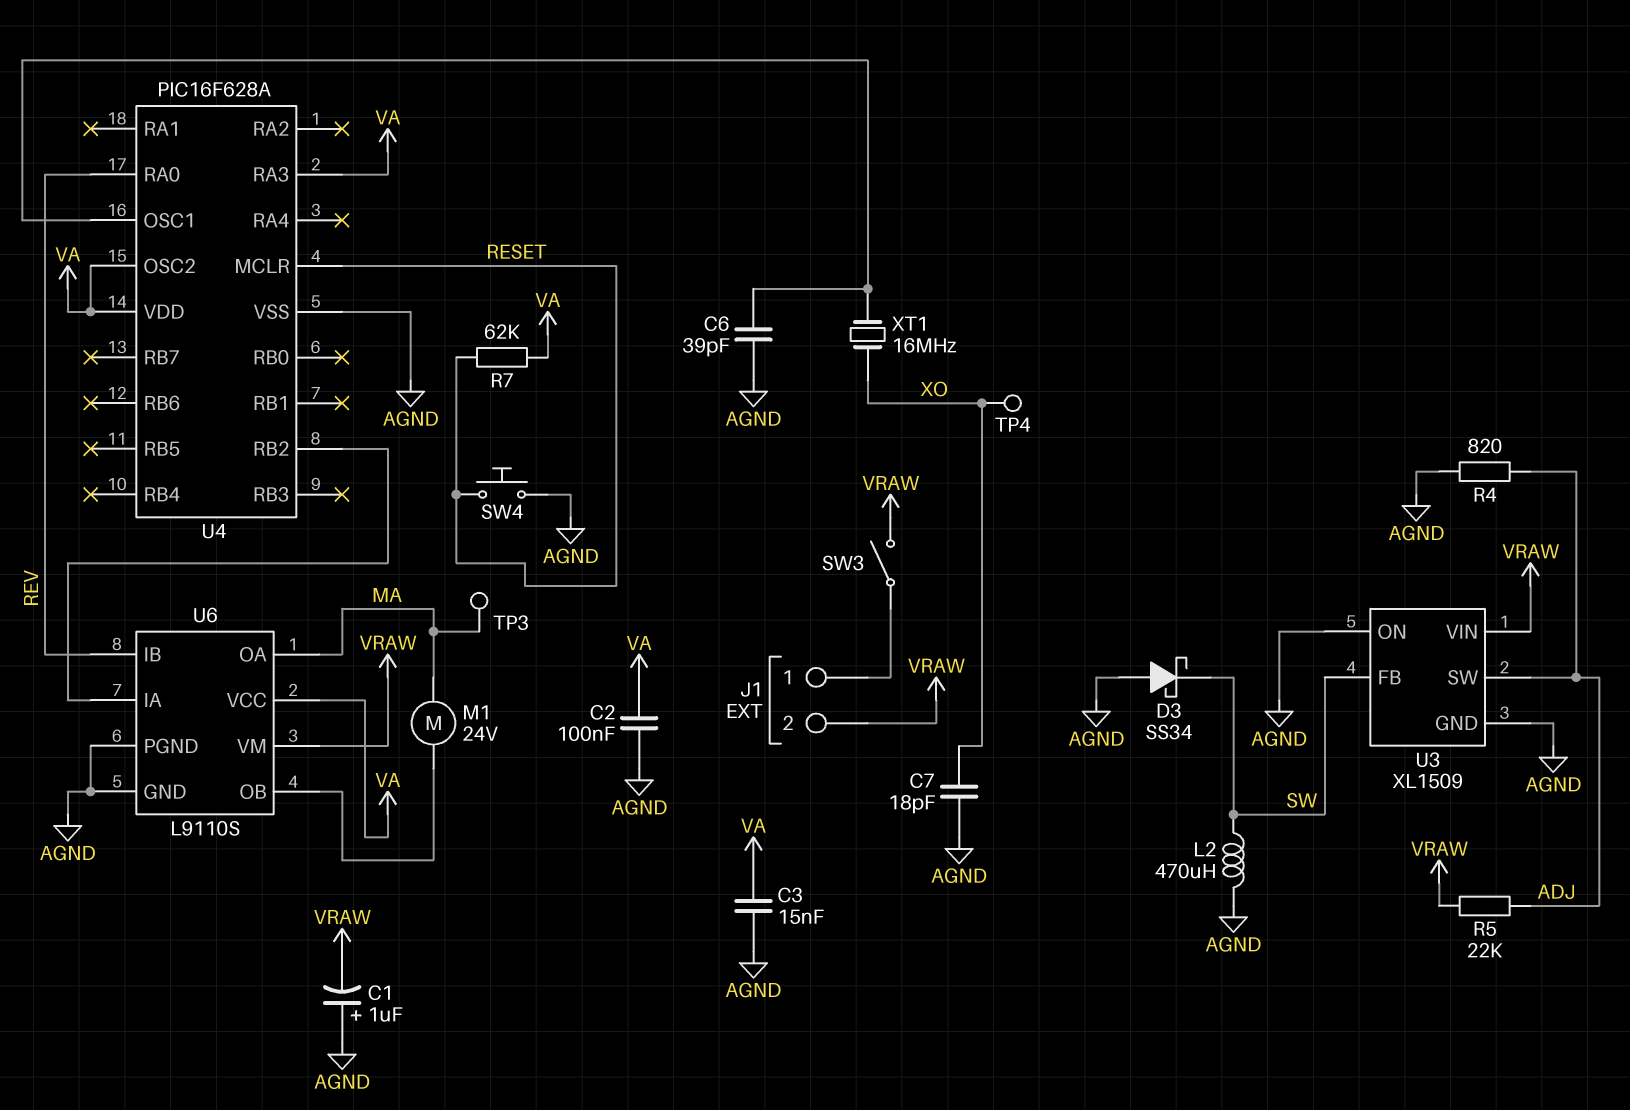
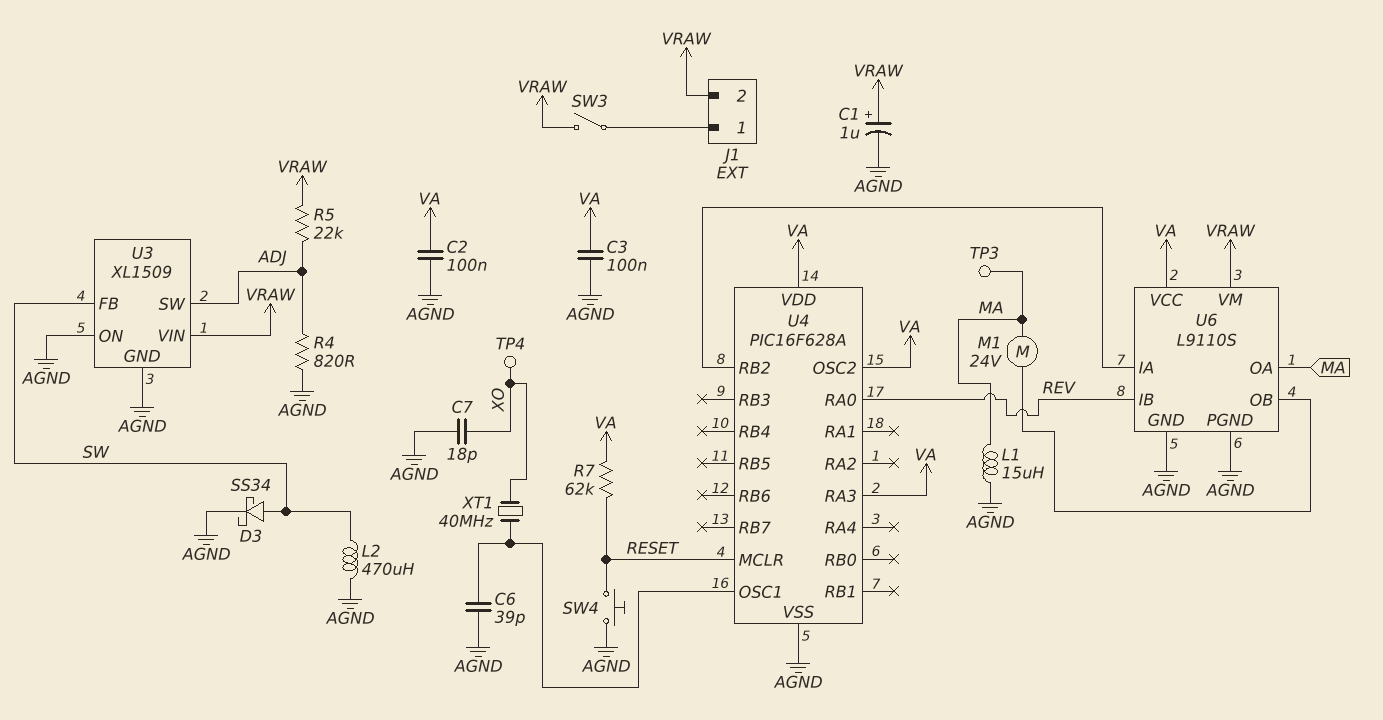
C1: 1uF (plus AGND, minus VRAW) -> 1uF (plus VRAW, minus AGND)
C3: 15nF (AGND, VA) -> 100nF (AGND, VA)
D3: schottky SS34 (A AGND, K SW) -> schottky SS34 (A SW, K AGND)
L1: none -> 15uH (AGND, MA)
XT1: 16MHz (U4/OSC1, XO) -> 40MHz (U4/OSC1, XO)

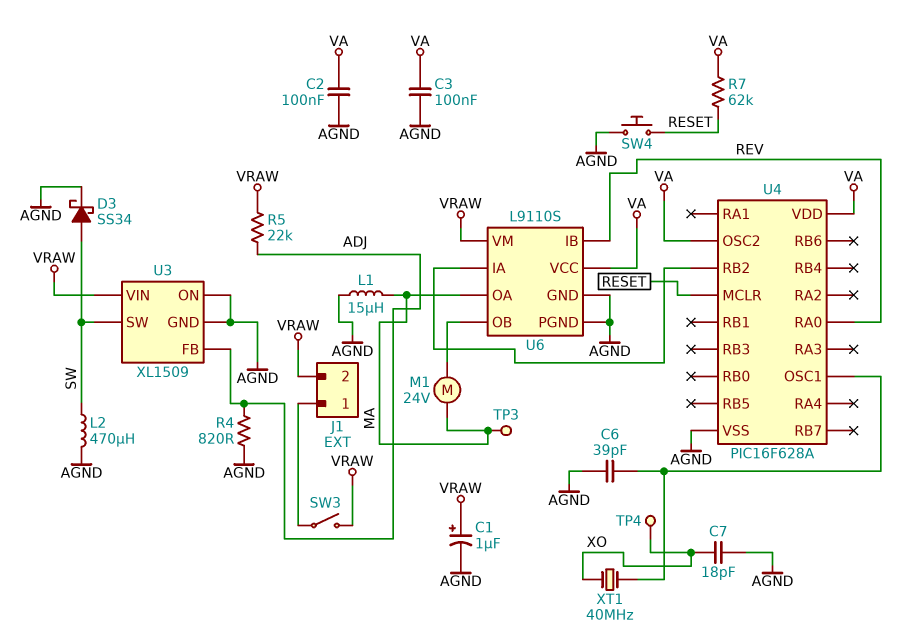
U3 pin FB: SW -> ADJ
U3 pin SW: ADJ -> SW
U4 pin RA3: VA -> none

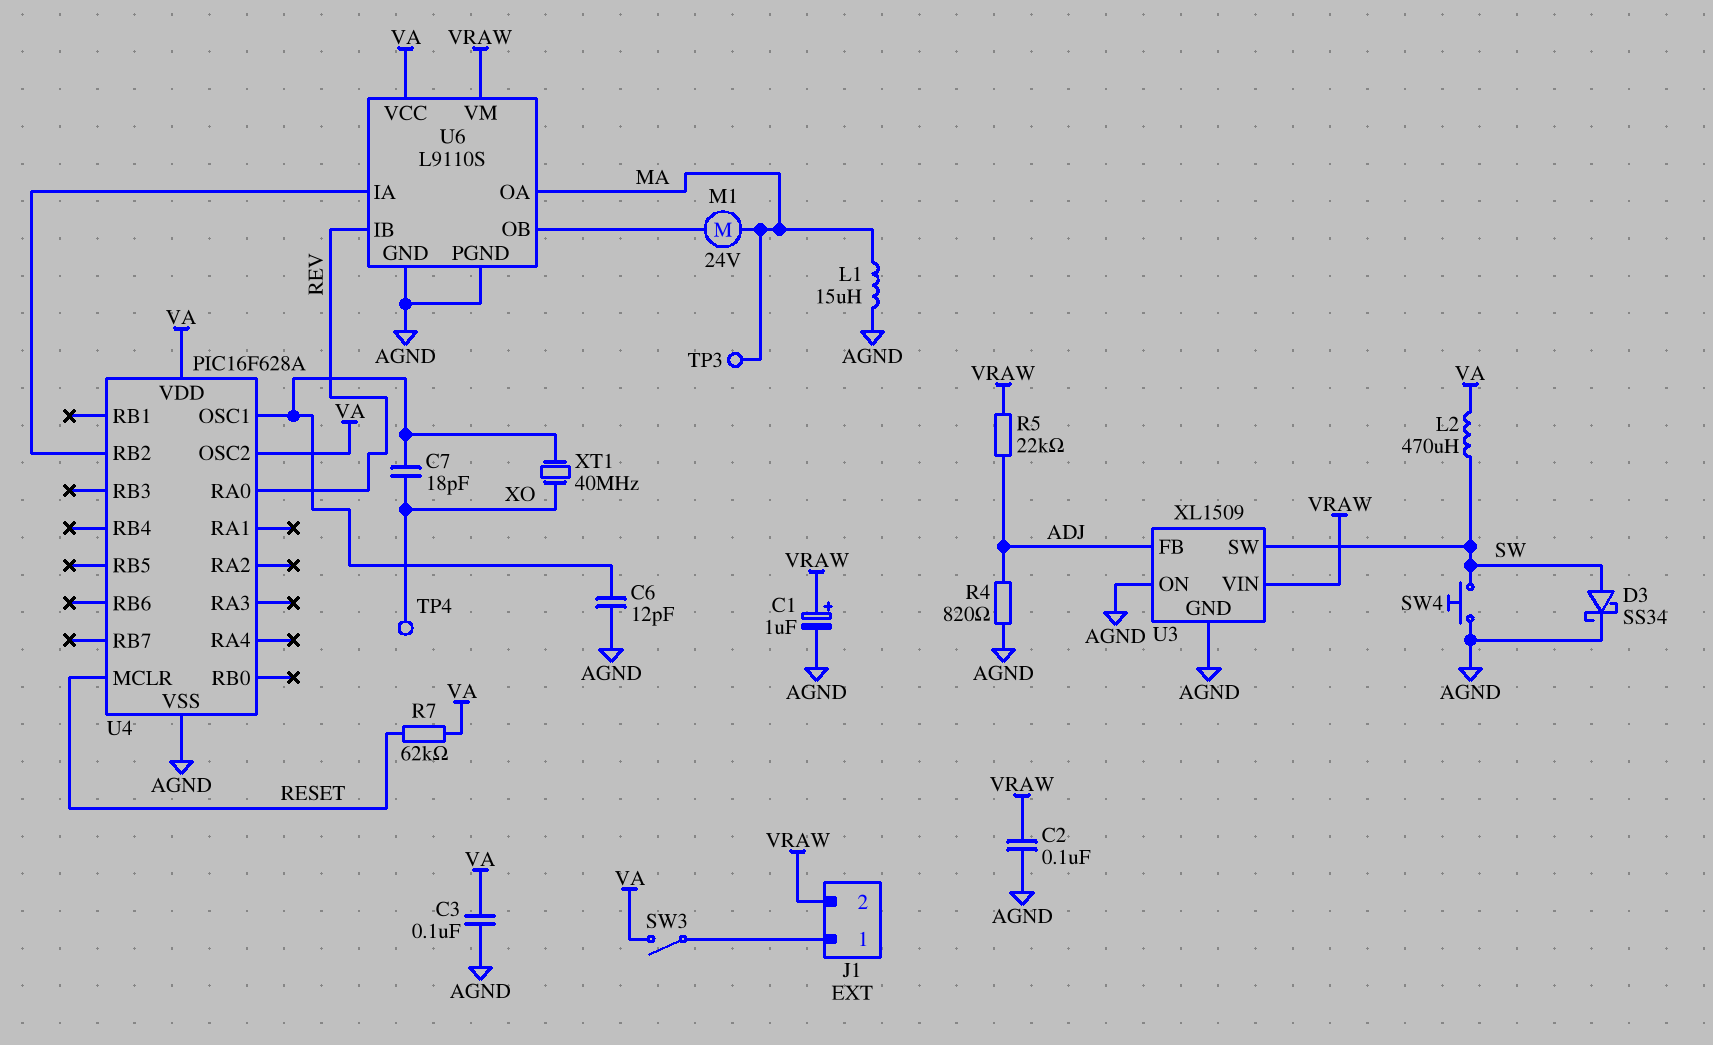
C2: 100nF (AGND, VA) -> 100nF (AGND, VRAW)
C6: 39pF (AGND, U4/OSC1) -> 12pF (AGND, U4/OSC1)
C7: 18pF (AGND, XO) -> 18pF (U4/OSC1, XO)
L2: 470uH (AGND, SW) -> 470uH (SW, VA)
SW3: switch (J1/1, VRAW) -> switch (J1/1, VA)
SW4: button (AGND, RESET) -> button (AGND, SW)

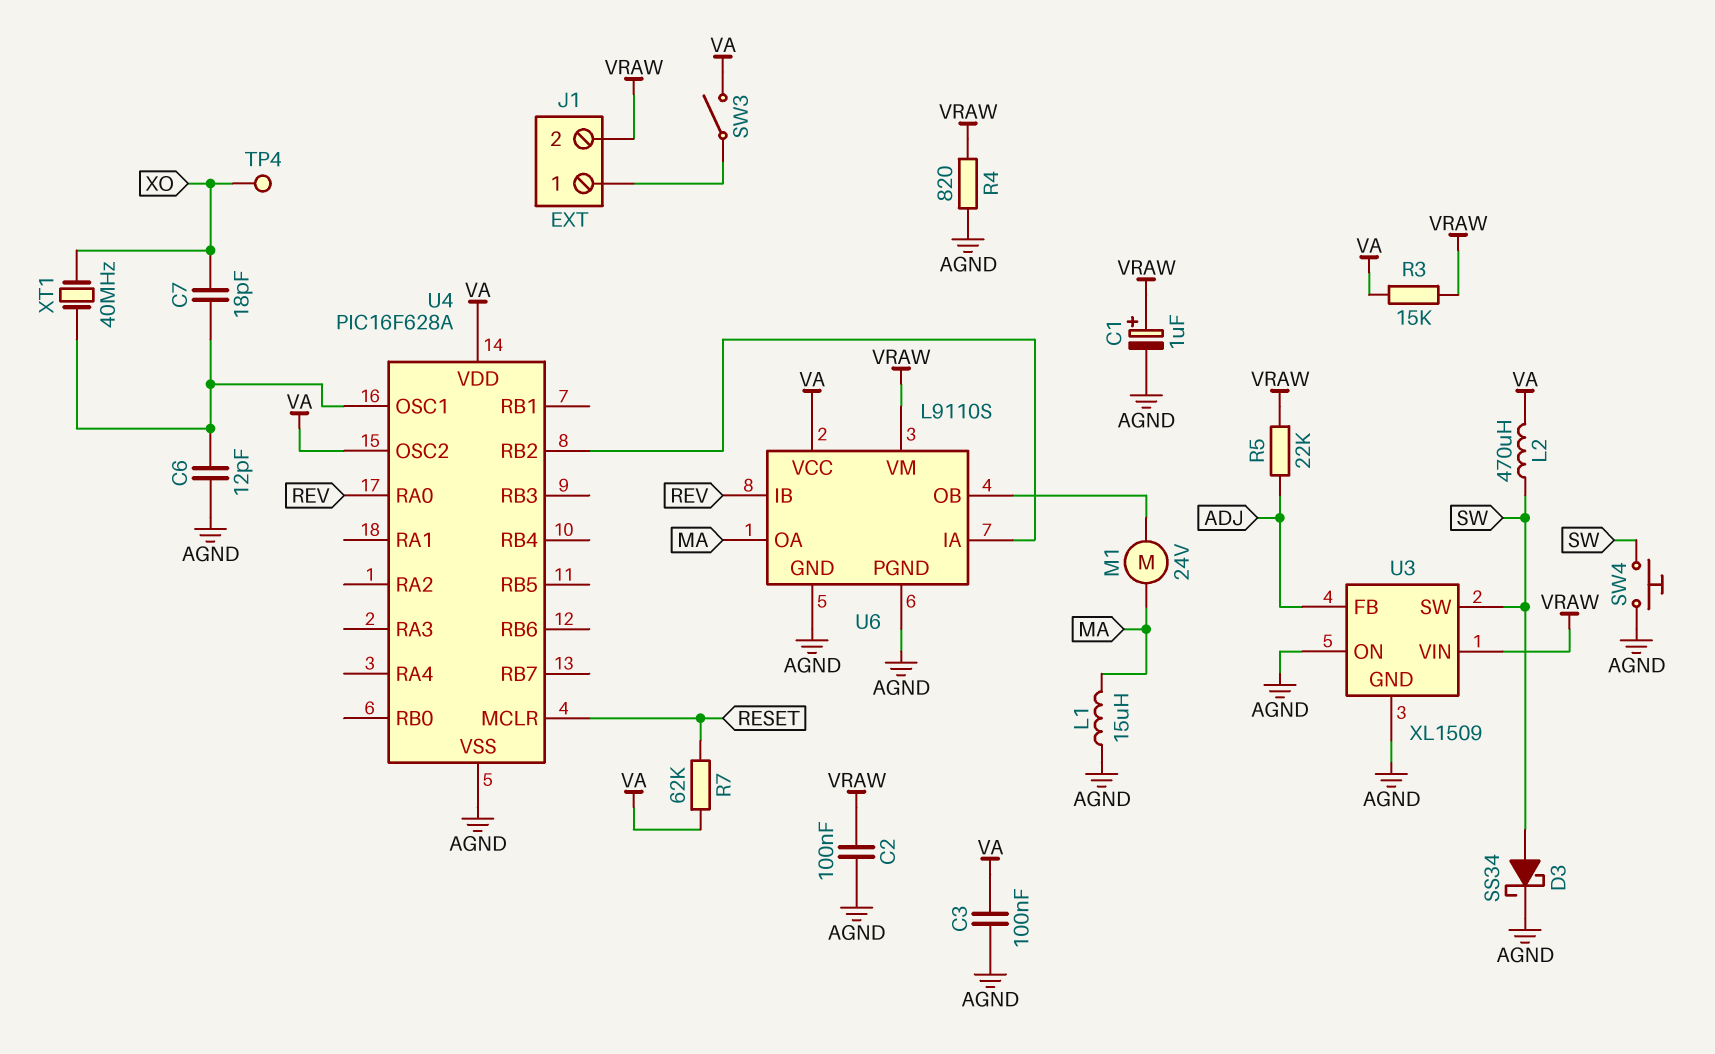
R3: none -> 15k (VA, VRAW)
R4: 820 (ADJ, AGND) -> 820 (AGND, VRAW)
TP3: test point (MA) -> none

